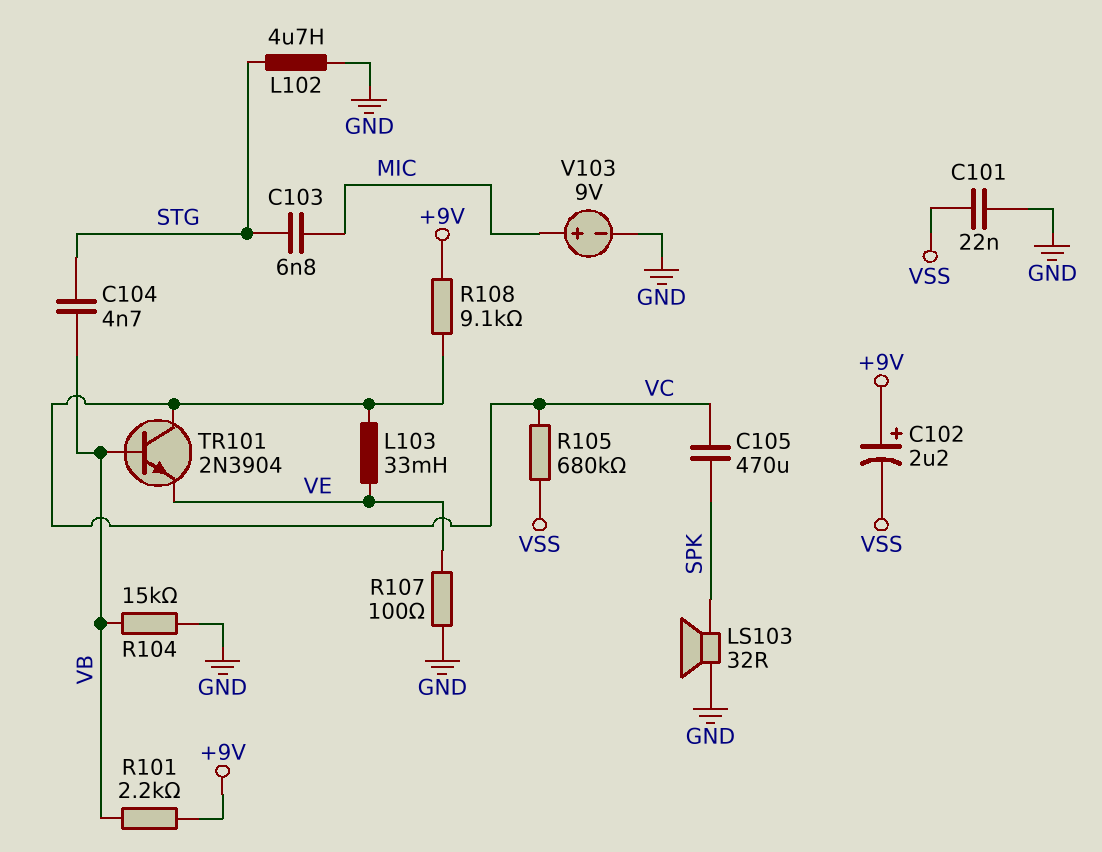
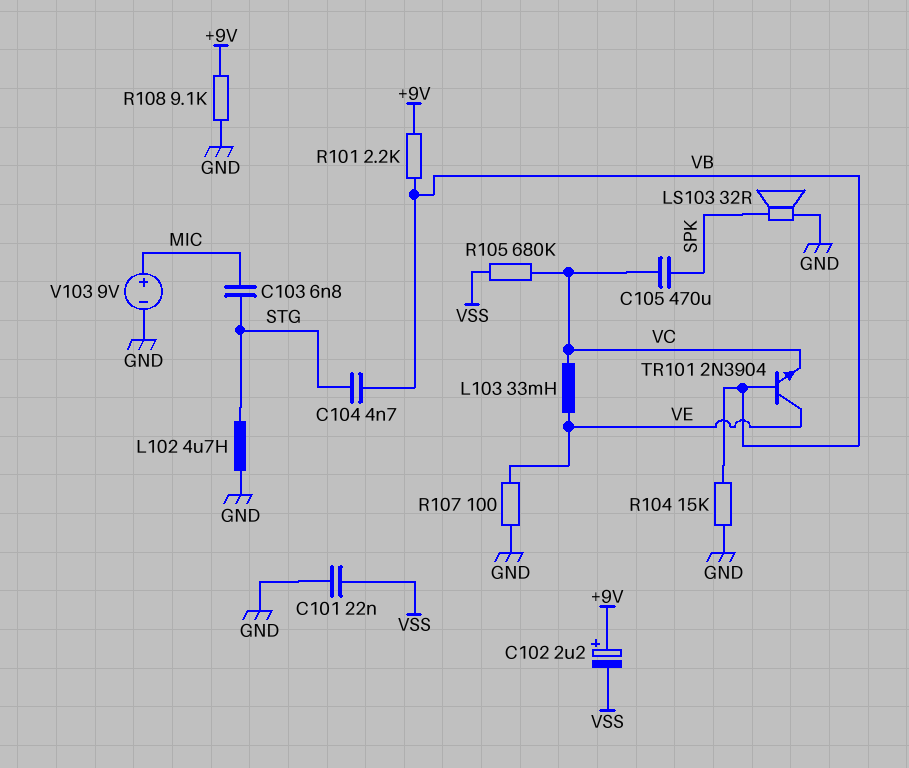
R108: 9.1k (+9V, VC) -> 9.1k (+9V, GND)
TR101: NPN 2N3904 (B VB, C VC, E VE) -> NPN 2N3904 (B VB, C VE, E VC)

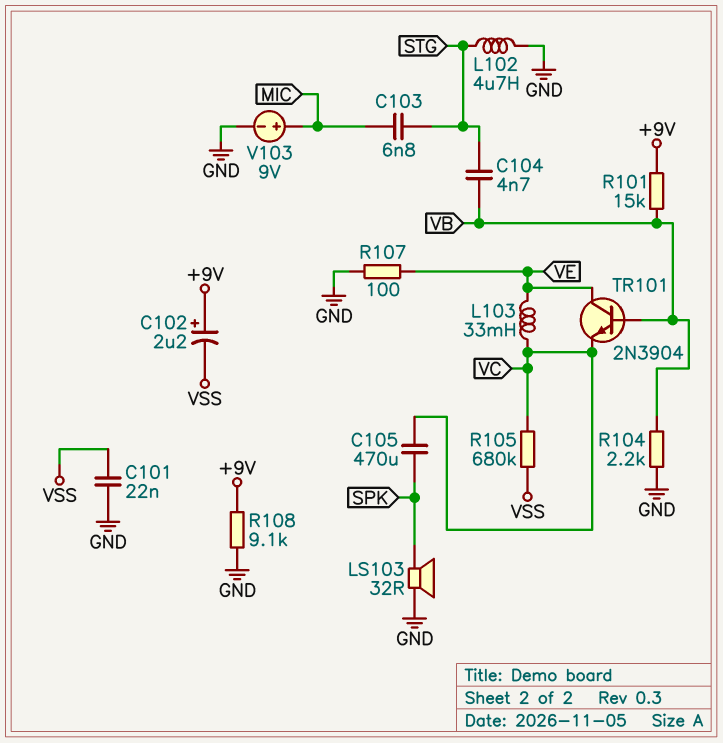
R101: 2.2k (+9V, VB) -> 15k (+9V, VB)
R104: 15k (GND, VB) -> 2.2k (GND, VB)

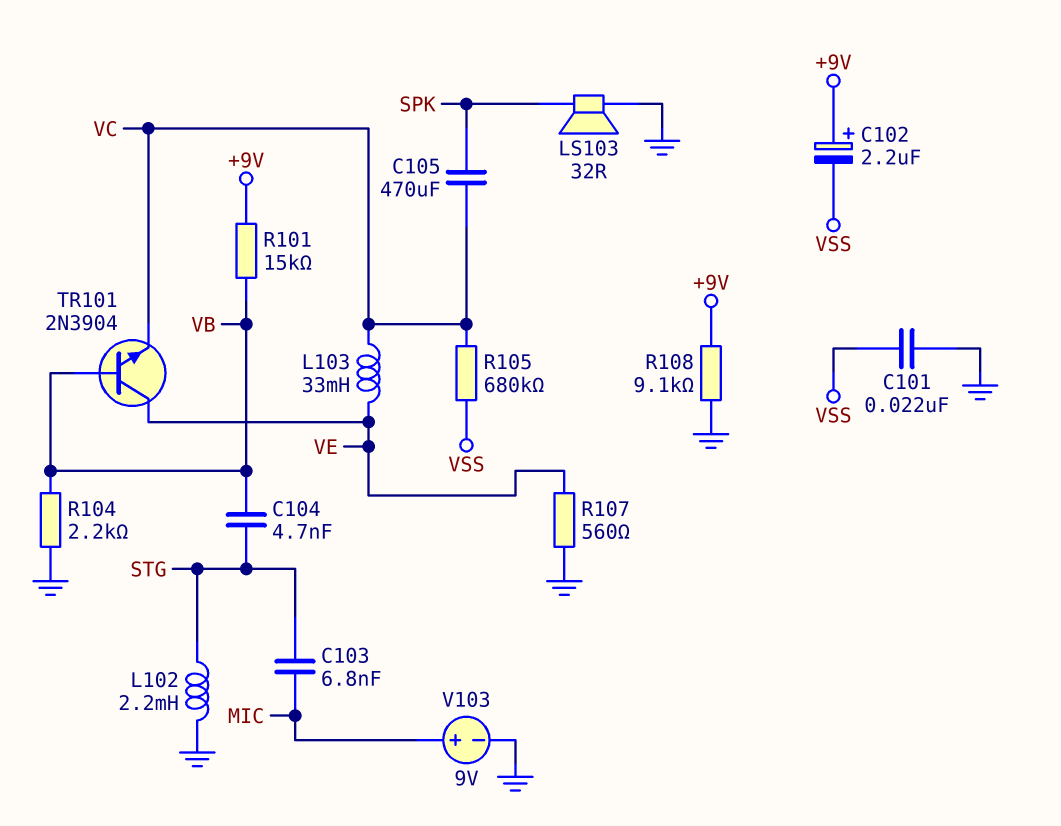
L102: 4.7uH (GND, STG) -> 2.2mH (GND, STG)
R107: 100 (GND, VE) -> 560 (GND, VE)

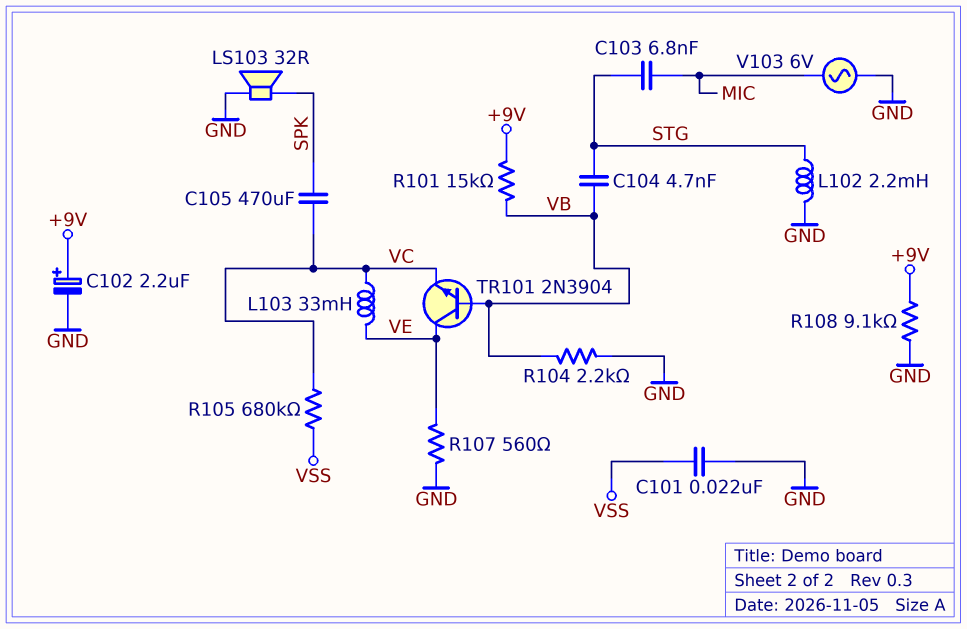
C102: 2.2uF (plus +9V, minus VSS) -> 2.2uF (plus +9V, minus GND)
V103: 9V (plus MIC, minus GND) -> AC 6V (GND, MIC)

